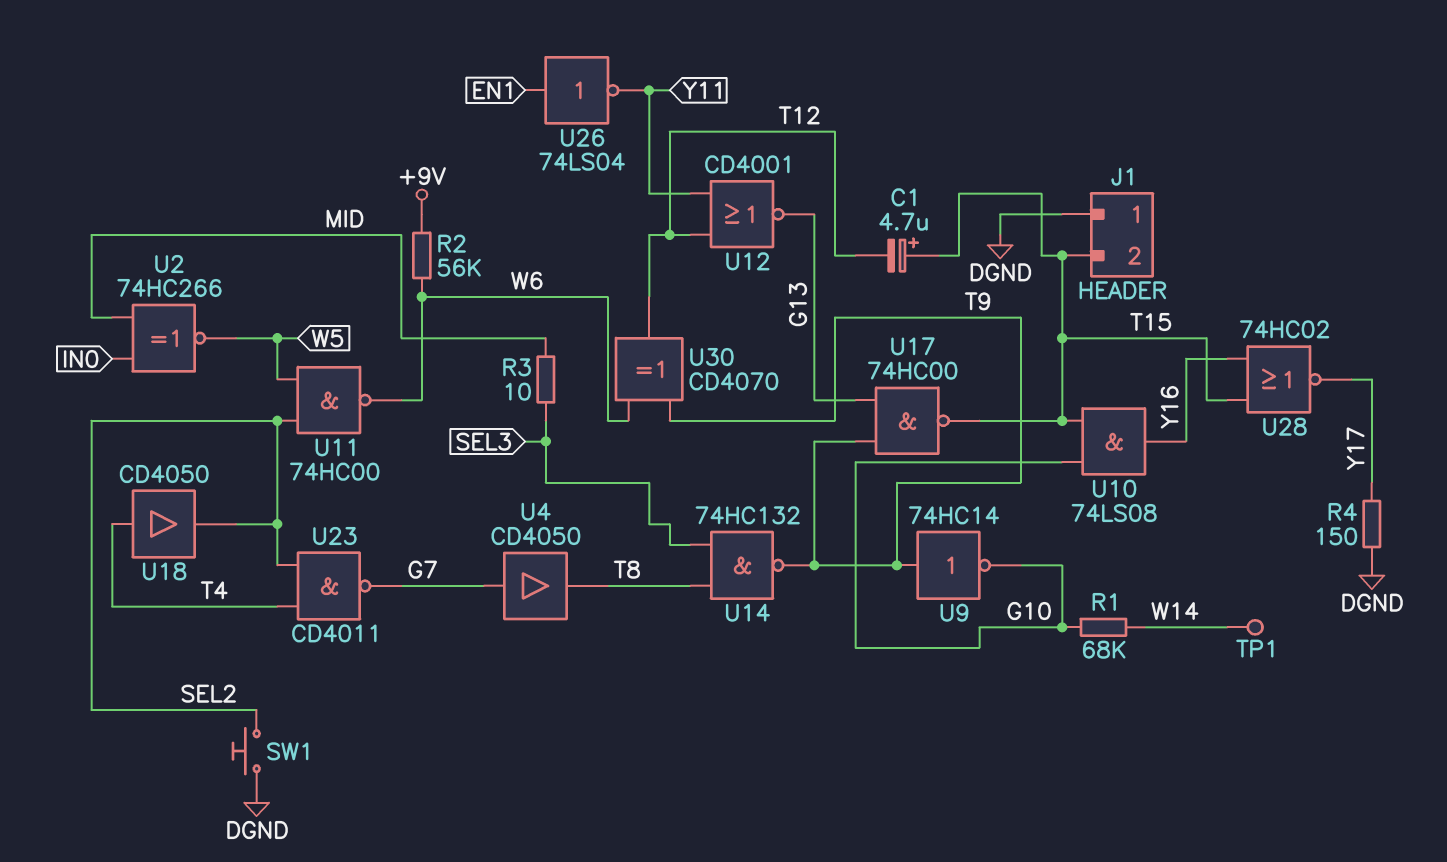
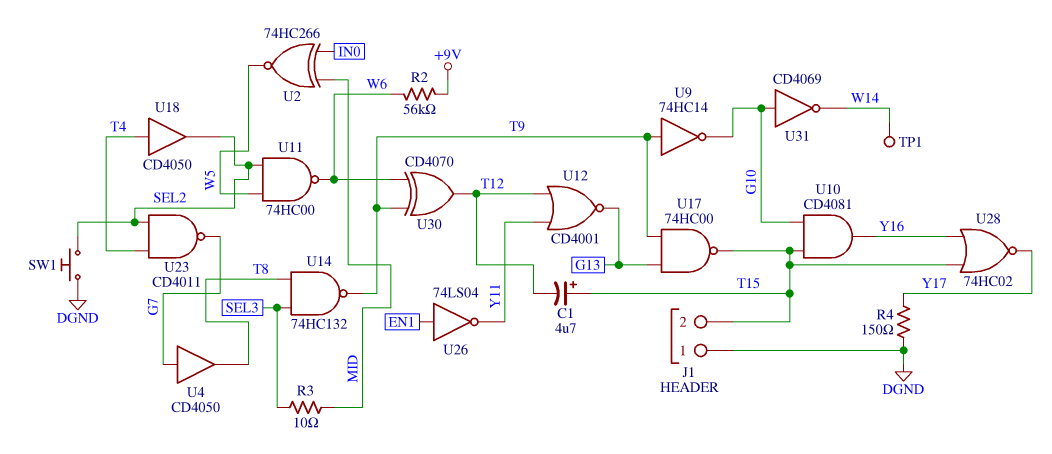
R1: 68k (G10, W14) -> none
U10: AND 74LS08 (in G10, in T15, out Y16) -> AND CD4081 (in G10, in T15, out Y16)
U31: none -> NOT CD4069 (in G10, out W14)

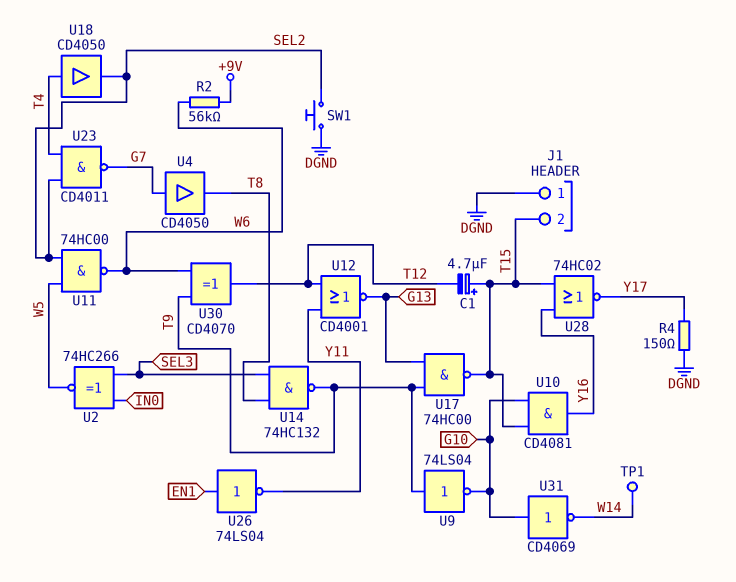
R3: 10 (MID, SEL3) -> none
U2: XNOR 74HC266 (in IN0, in MID, out W5) -> XNOR 74HC266 (in IN0, in SEL3, out W5)
U9: NOT 74HC14 (in T9, out G10) -> NOT 74LS04 (in T9, out G10)

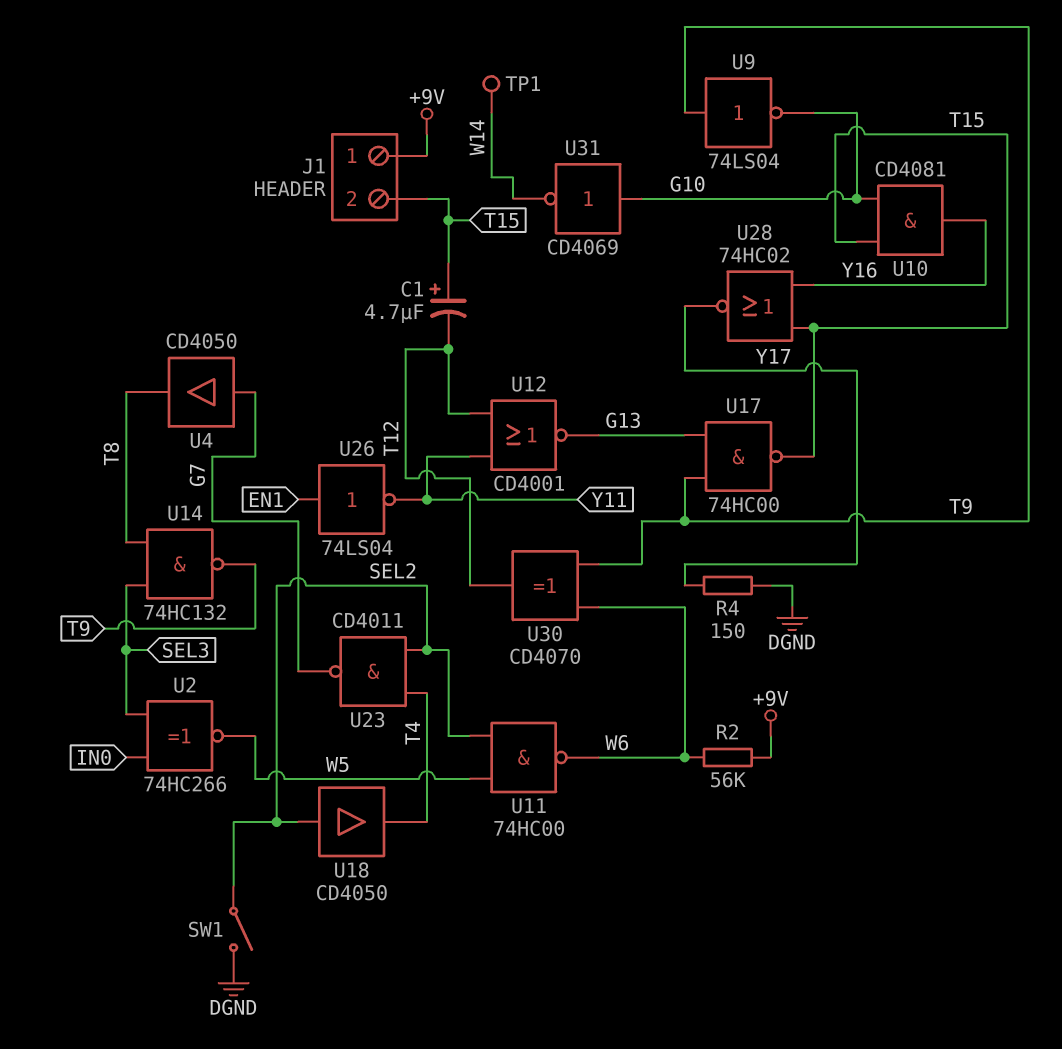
J1 pin 1: DGND -> +9V
SW1: button (DGND, SEL2) -> switch (DGND, SEL2)
U18: buffer CD4050 (in T4, out SEL2) -> buffer CD4050 (in SEL2, out T4)

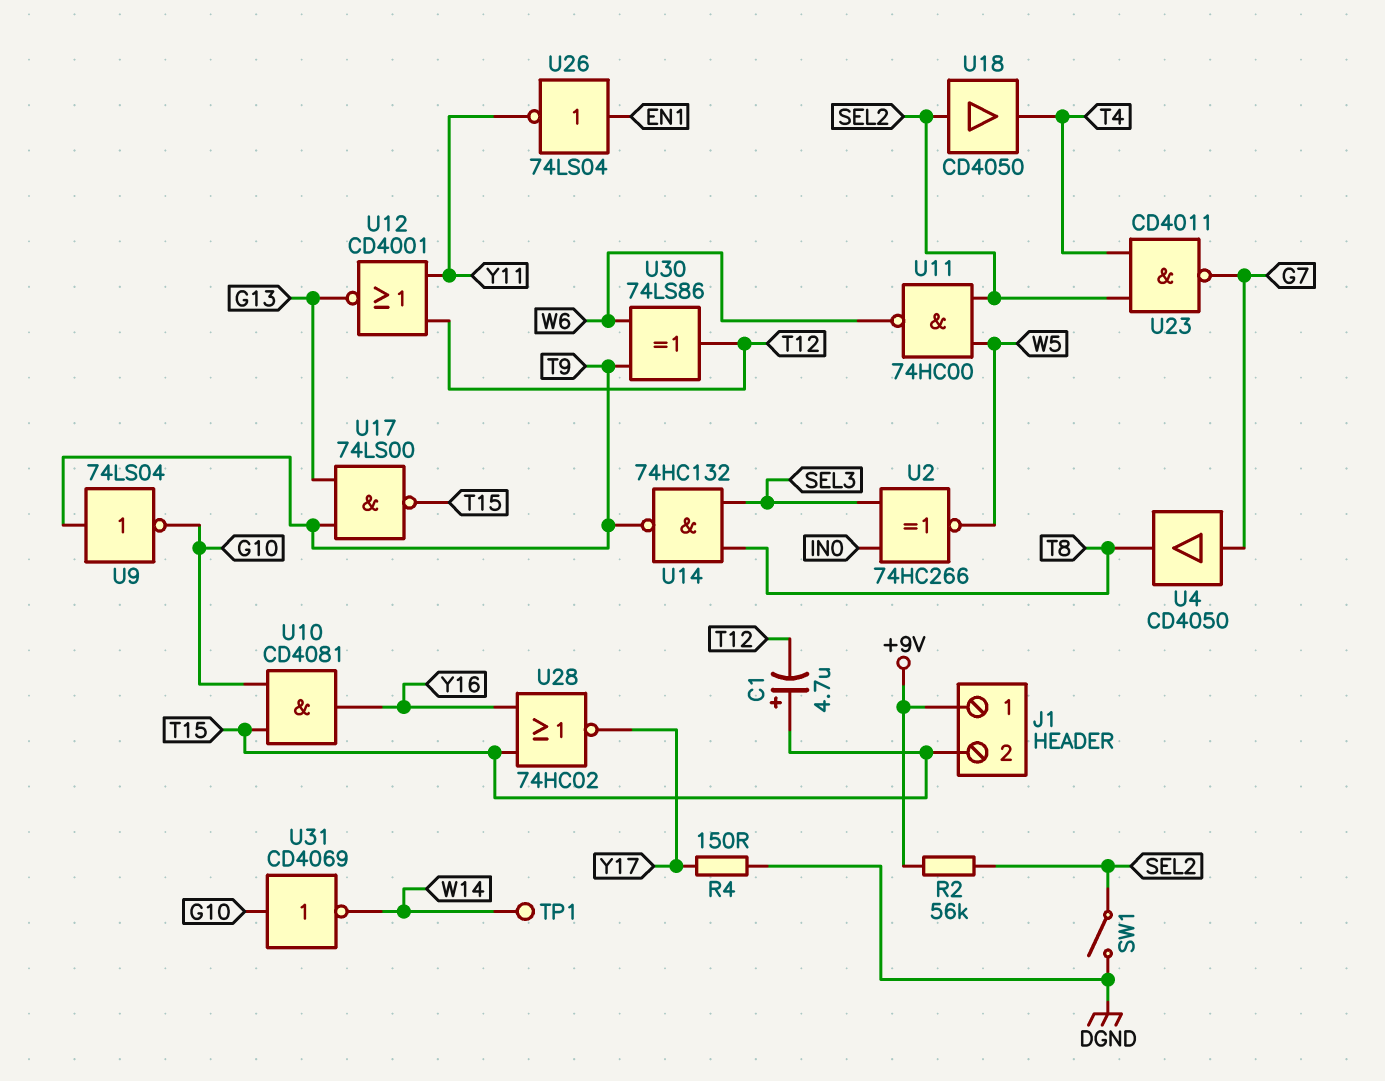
R2: 56k (+9V, W6) -> 56k (+9V, SEL2)
U17: NAND 74HC00 (in G13, in T9, out T15) -> NAND 74LS00 (in G13, in T9, out T15)
U30: XOR CD4070 (in T9, in W6, out T12) -> XOR 74LS86 (in T9, in W6, out T12)

